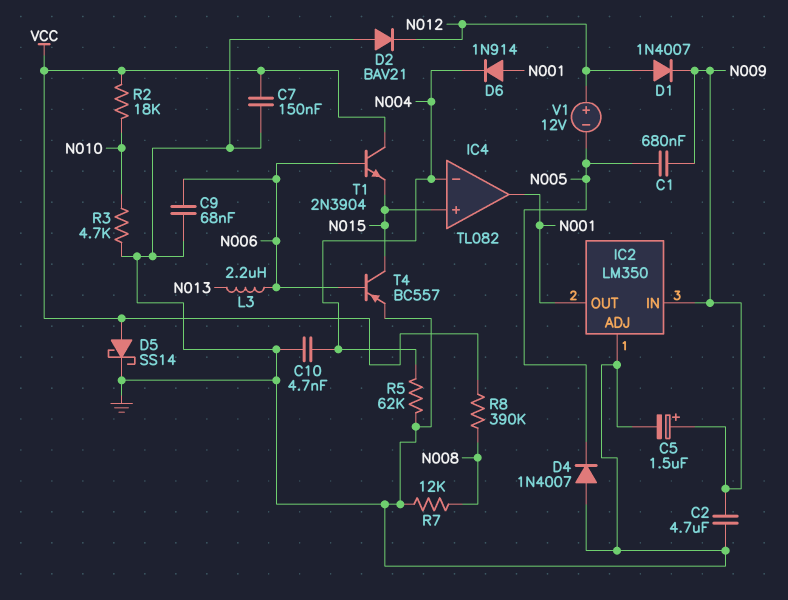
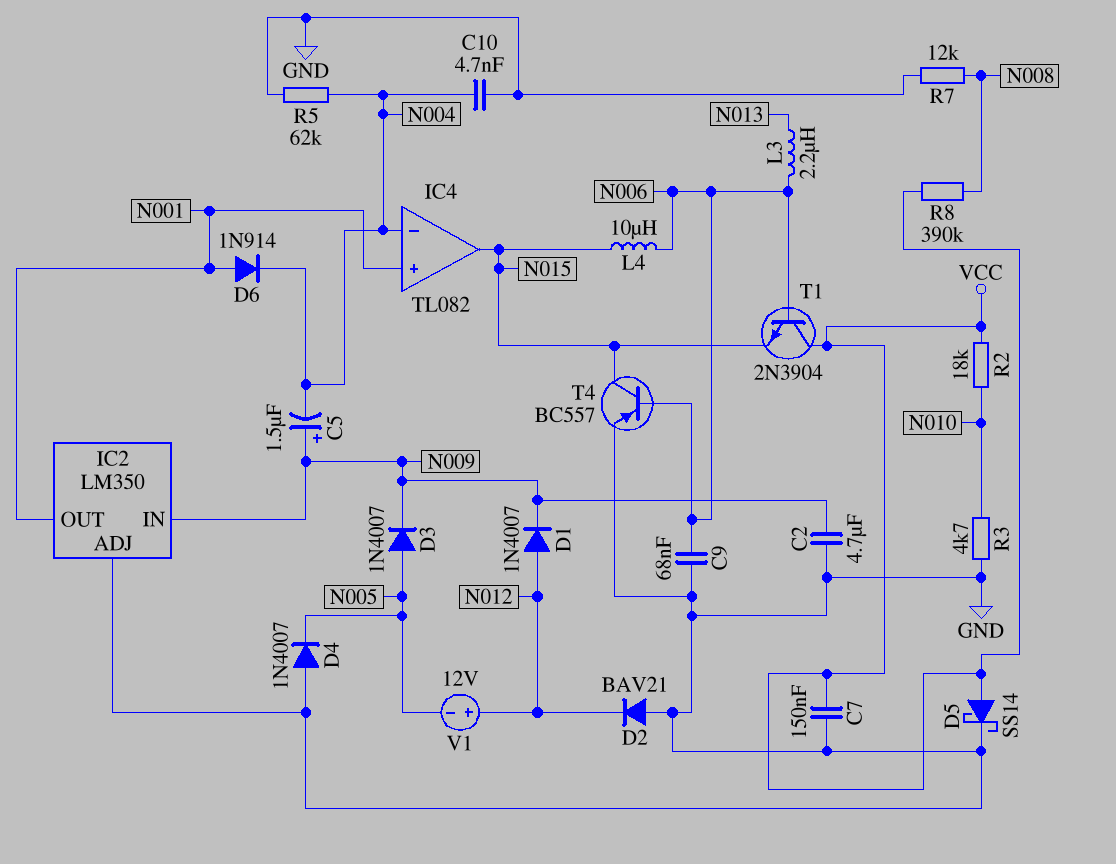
C1: 680nF (N005, N009) -> none
C5: 1.5uF (plus N009, minus GND) -> 1.5uF (plus N009, minus N004)
D3: none -> diode 1N4007 (A N005, K N009)
IC4 pin in+: N015 -> N001
IC4 pin out: N001 -> N015
L4: none -> 10uH (N006, N015)

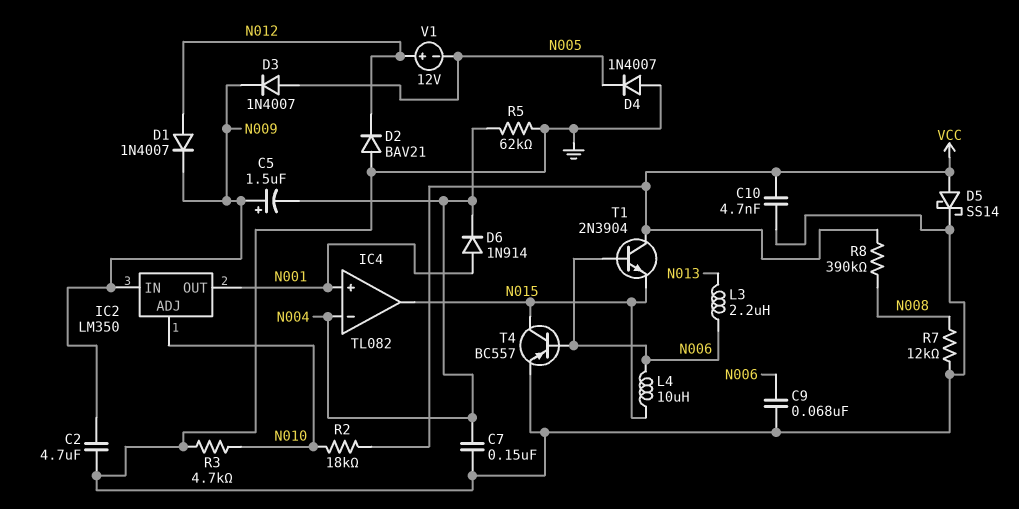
C7: 150nF (GND, VCC) -> 150nF (GND, N004)
C10: 4.7nF (GND, N004) -> 4.7nF (GND, VCC)
IC2 pin ADJ: GND -> N010

